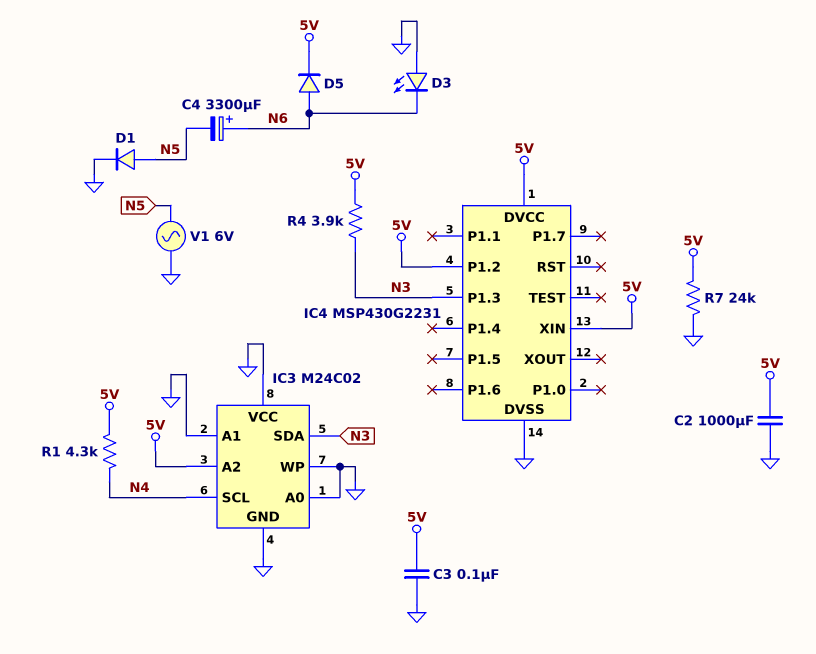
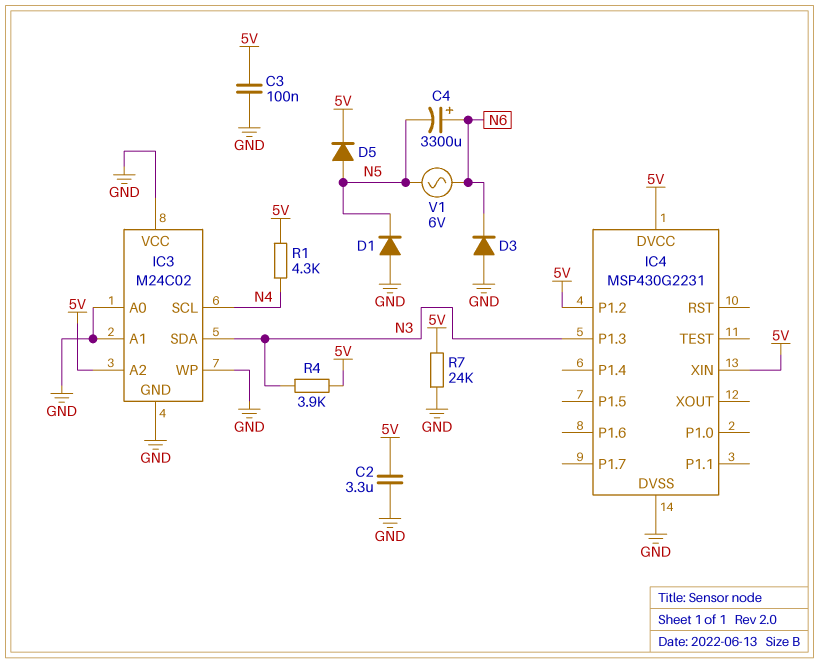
C2: 1000uF (5V, GND) -> 3.3uF (5V, GND)
D1: diode (A N5, K GND) -> diode (A GND, K N5)
D3: LED (A GND, K N6) -> diode (A GND, K N6)
D5: diode (A N6, K 5V) -> diode (A N5, K 5V)
V1: AC 6V (GND, N5) -> AC 6V (N5, N6)

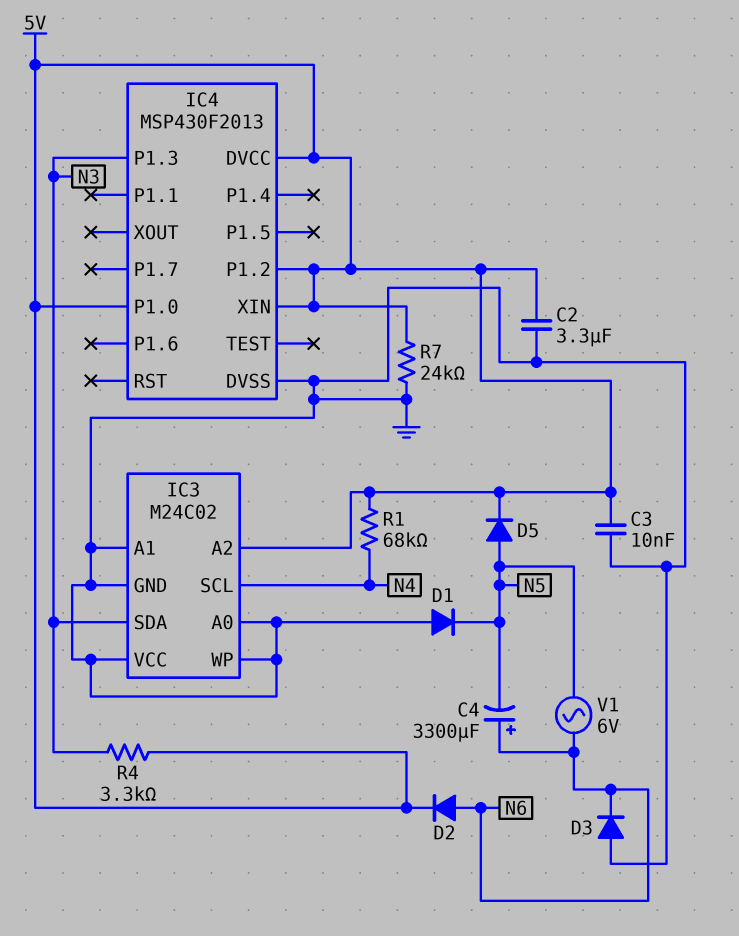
C3: 100nF (5V, GND) -> 10nF (5V, GND)
D2: none -> diode (A N6, K 5V)
IC4: MSP430G2231 -> MSP430F2013
IC4 pin P1.0: none -> 5V
R1: 4.3k (5V, N4) -> 68k (5V, N4)
R4: 3.9k (5V, N3) -> 3.3k (5V, N3)

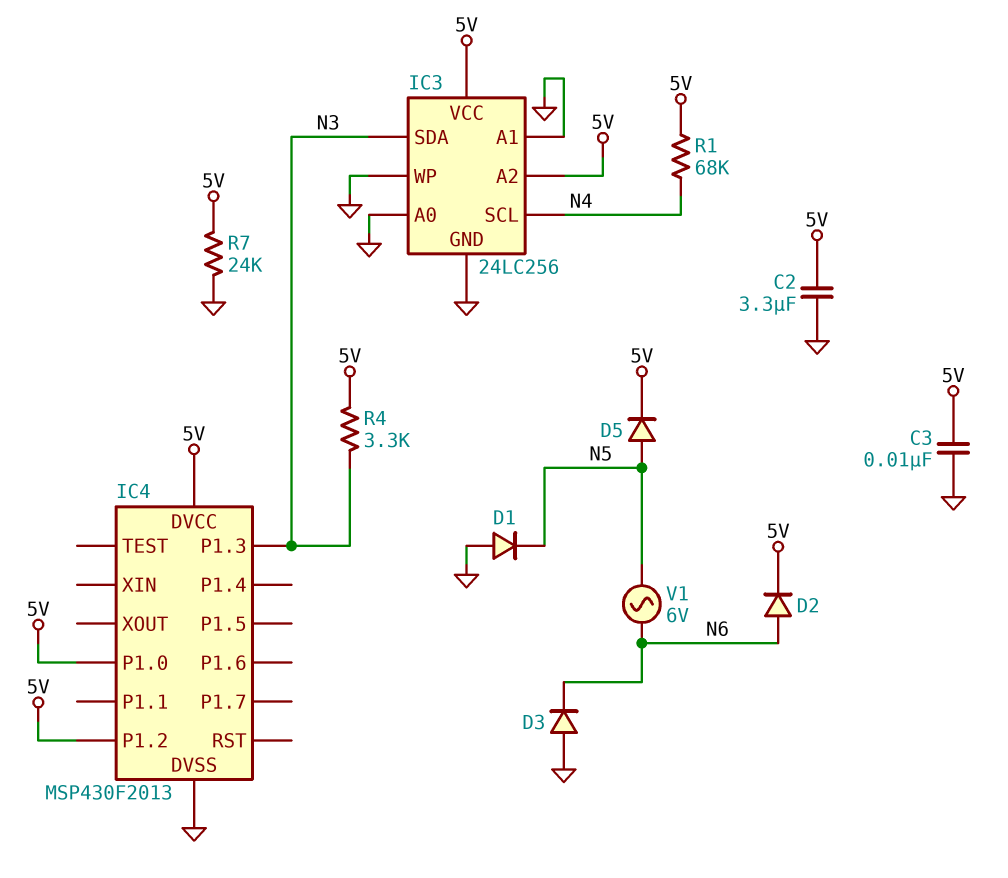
C4: 3300uF (plus N6, minus N5) -> none
IC3: M24C02 -> 24LC256
IC3 pin VCC: GND -> 5V
IC4 pin XIN: 5V -> none

